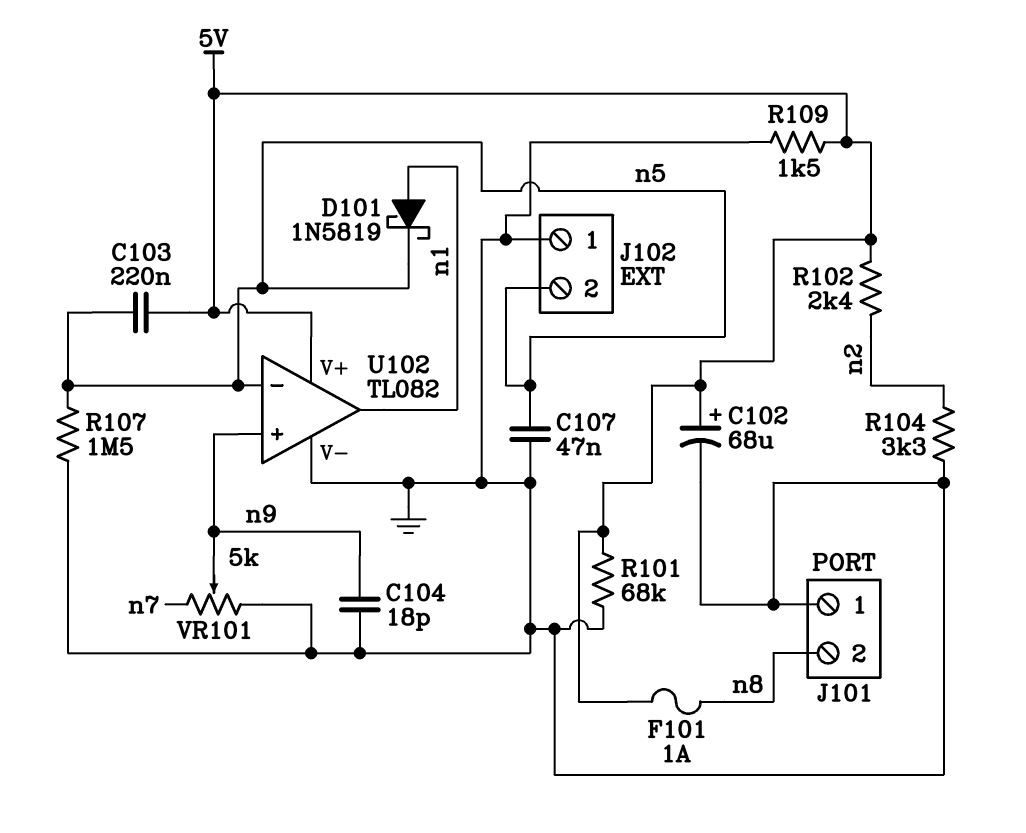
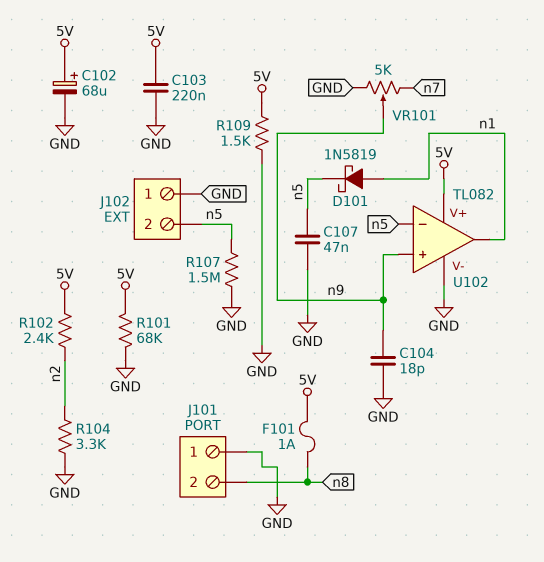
C103: 220nF (5V, n5) -> 220nF (5V, GND)

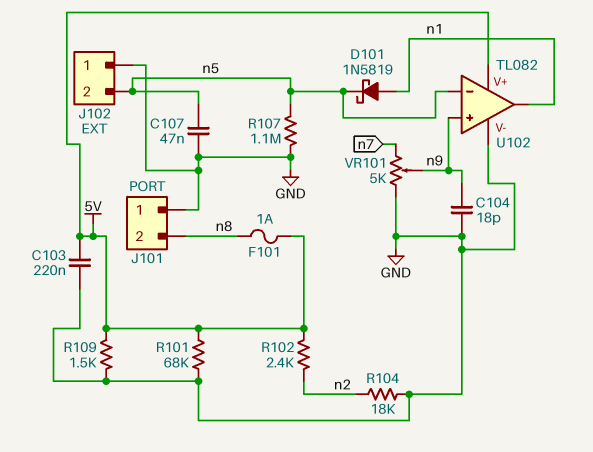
C102: 68uF (plus 5V, minus GND) -> none
R104: 3.3k (GND, n2) -> 18k (GND, n2)
R107: 1.5M (GND, n5) -> 1.1M (GND, n5)

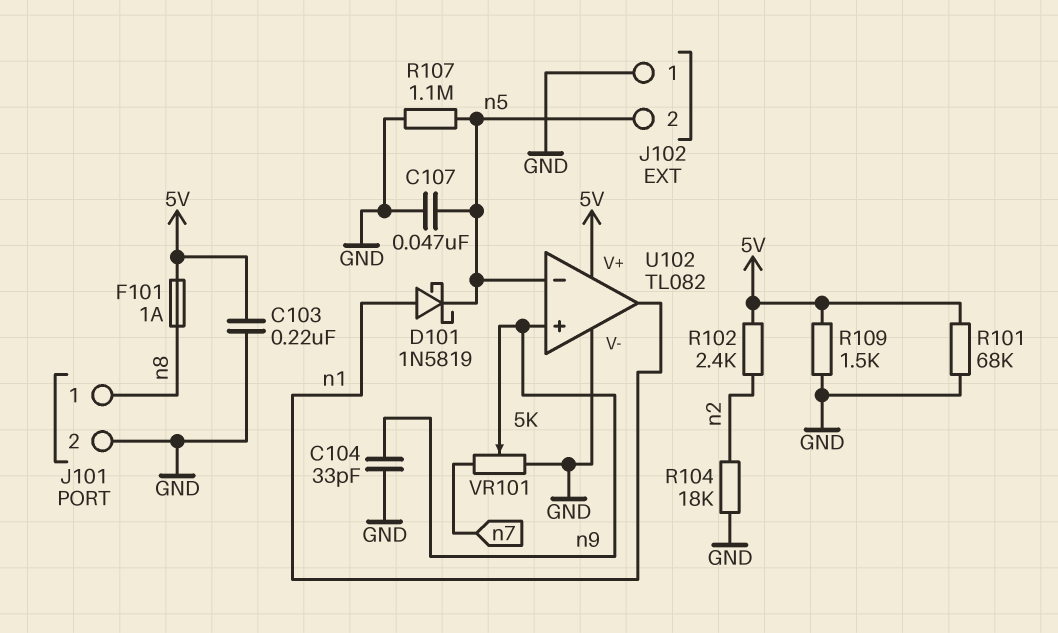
C104: 18pF (GND, n9) -> 33pF (GND, n9)
J101 pin 1: GND -> n8
J101 pin 2: n8 -> GND

